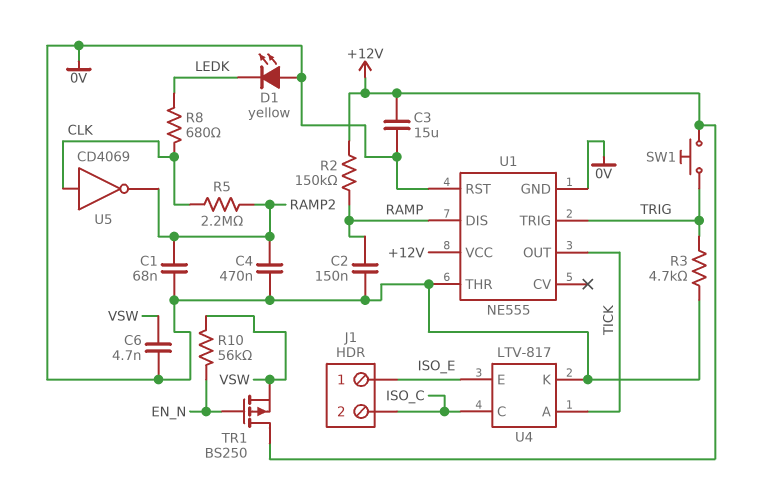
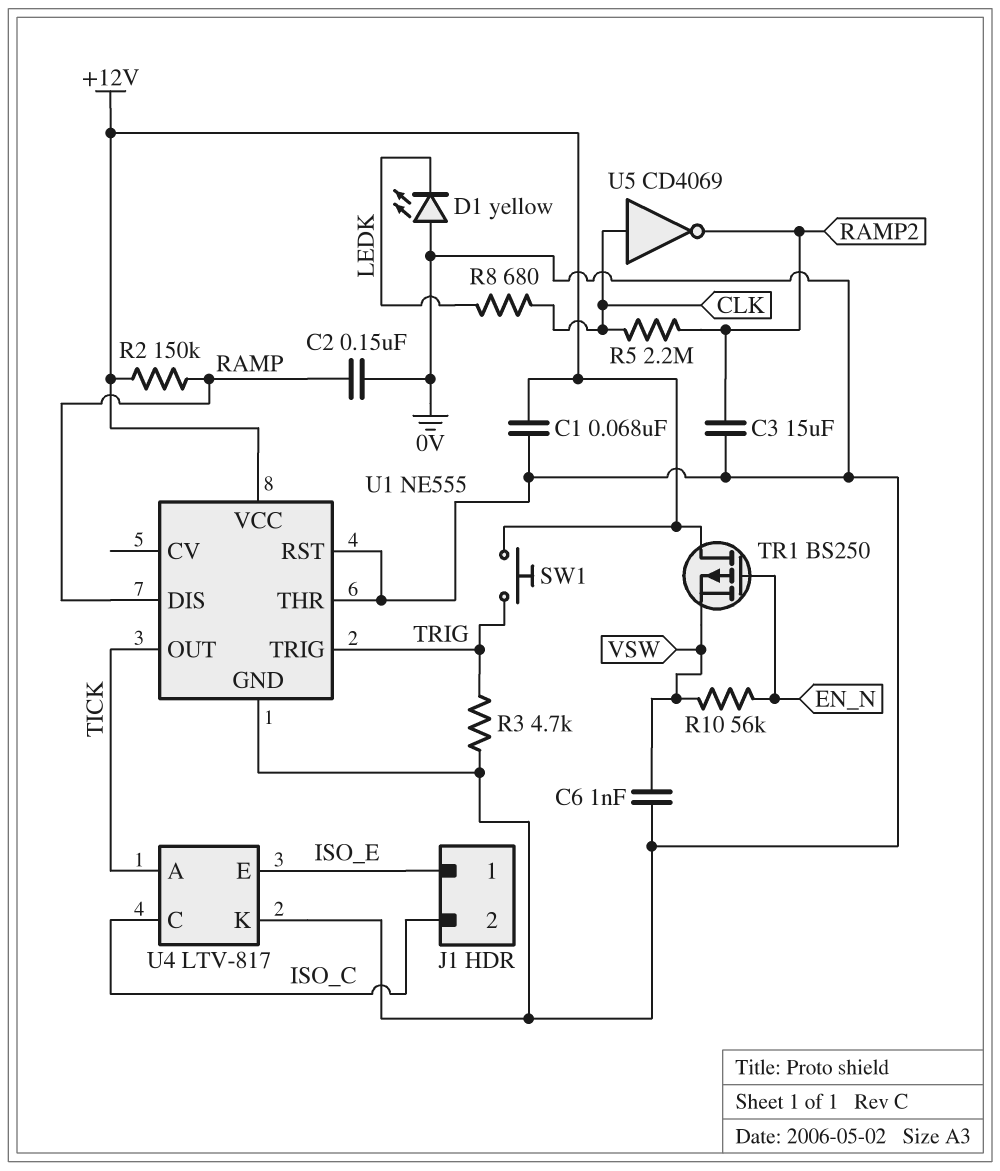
C1: 68nF (0V, RAMP2) -> 68nF (+12V, 0V)
C3: 15uF (+12V, 0V) -> 15uF (0V, RAMP2)
C4: 470nF (0V, RAMP2) -> none
C6: 4.7nF (0V, VSW) -> 1nF (0V, VSW)

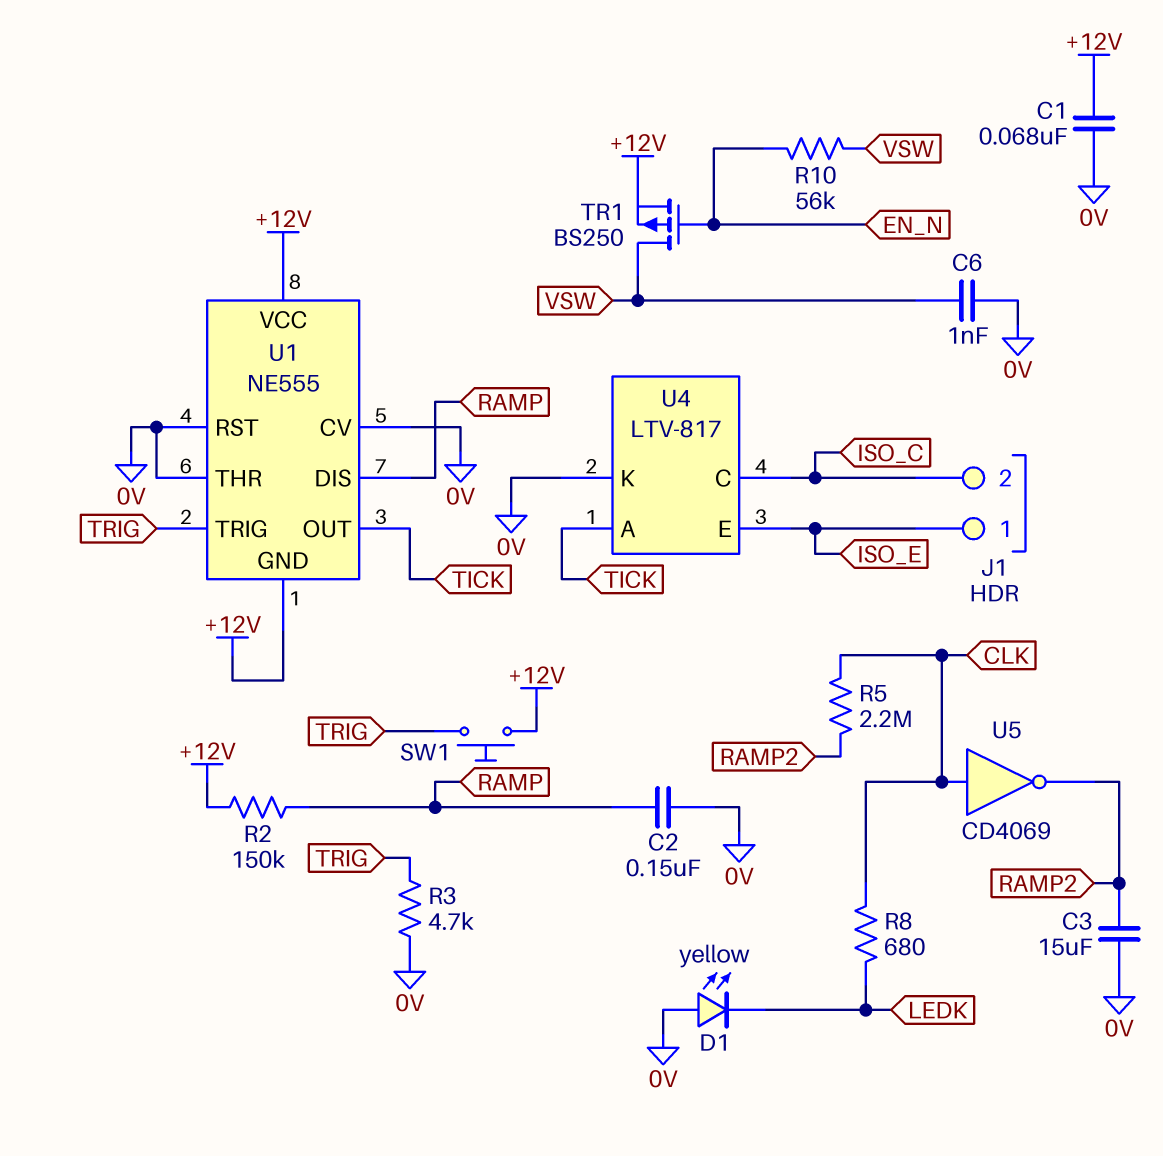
TR1: PMOS BS250 (G EN_N, D +12V, S VSW) -> PMOS BS250 (G EN_N, D VSW, S +12V)
U1 pin CV: none -> 0V
U1 pin GND: 0V -> +12V

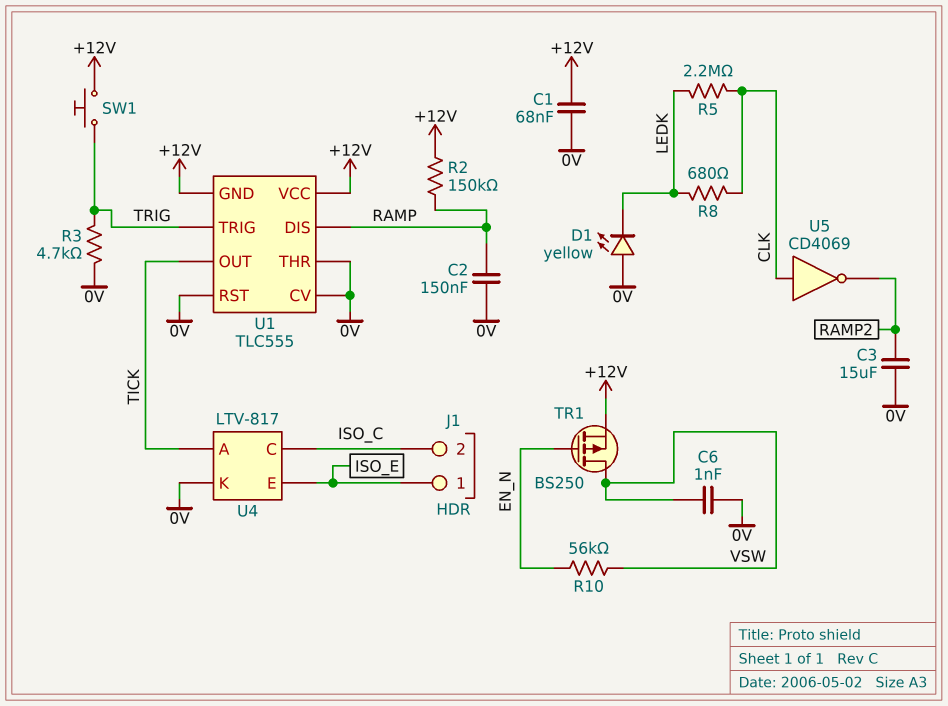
R5: 2.2M (CLK, RAMP2) -> 2.2M (CLK, LEDK)
U1: NE555 -> TLC555

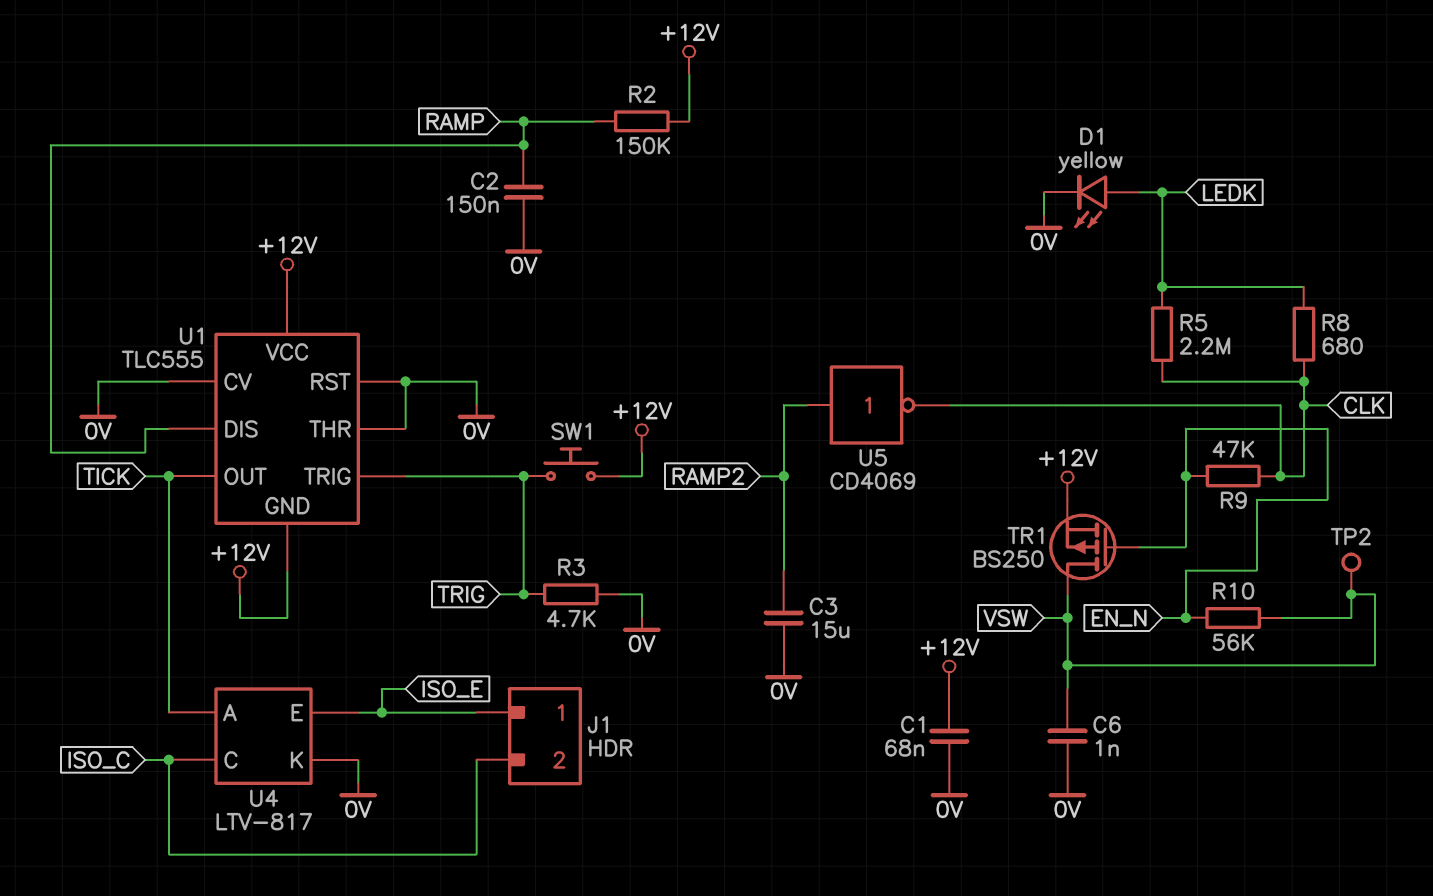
D1: LED yellow (A 0V, K LEDK) -> LED yellow (A LEDK, K 0V)
R9: none -> 47k (CLK, EN_N)
TP2: none -> test point (VSW)
U5: NOT CD4069 (in CLK, out RAMP2) -> NOT CD4069 (in RAMP2, out CLK)

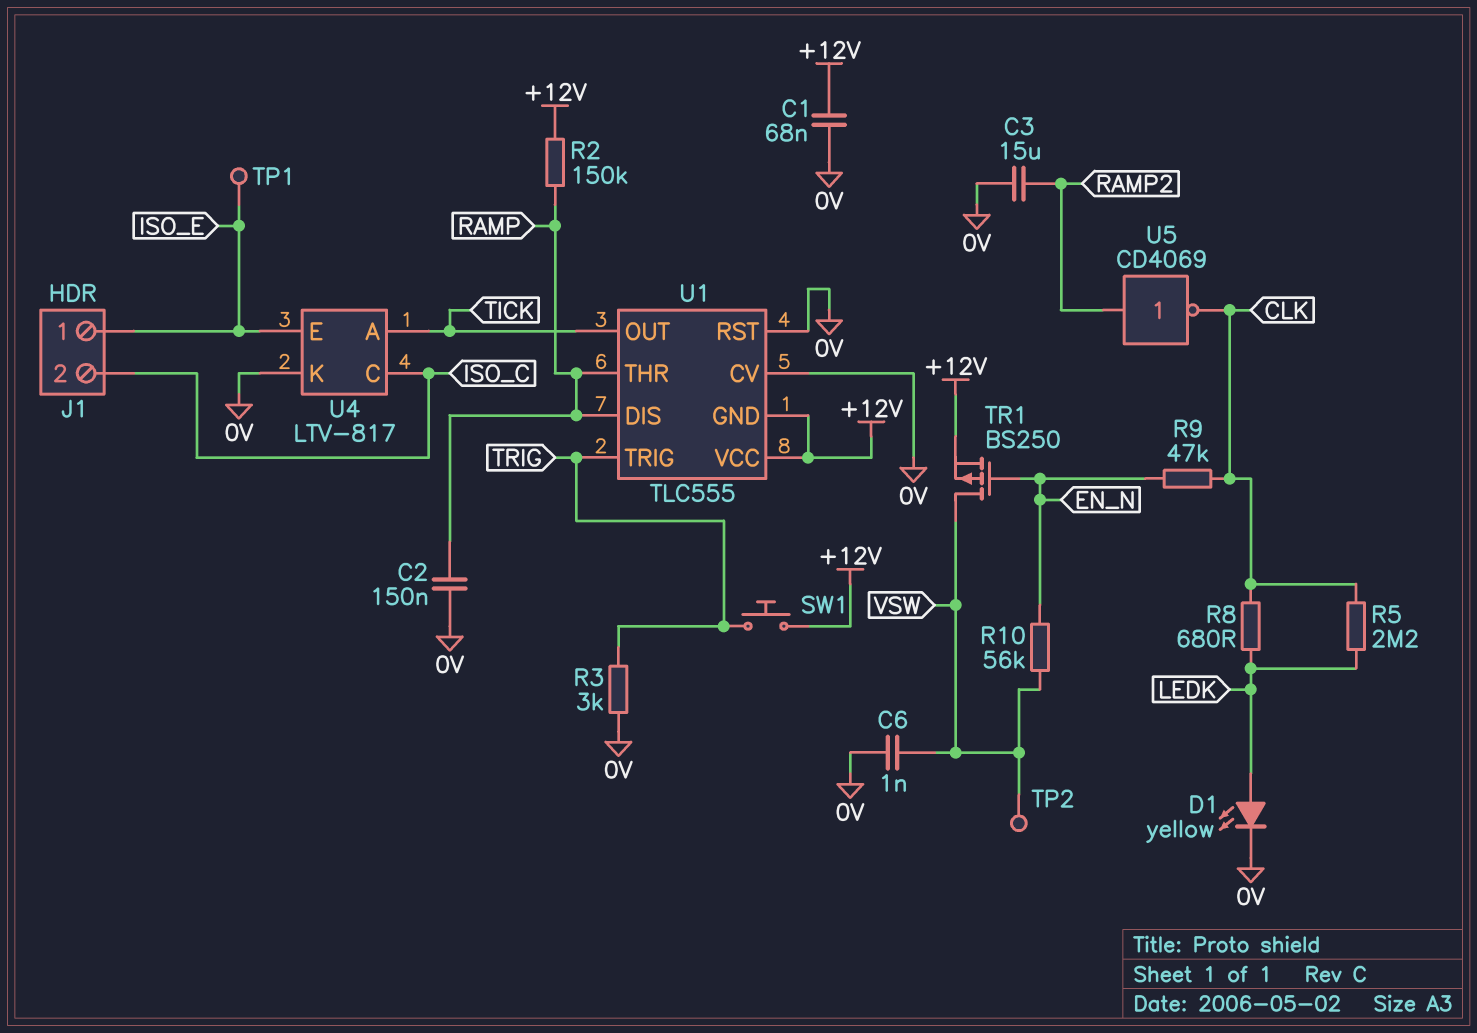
R3: 4.7k (0V, TRIG) -> 3k (0V, TRIG)
TP1: none -> test point (ISO_E)
U1 pin THR: 0V -> RAMP

